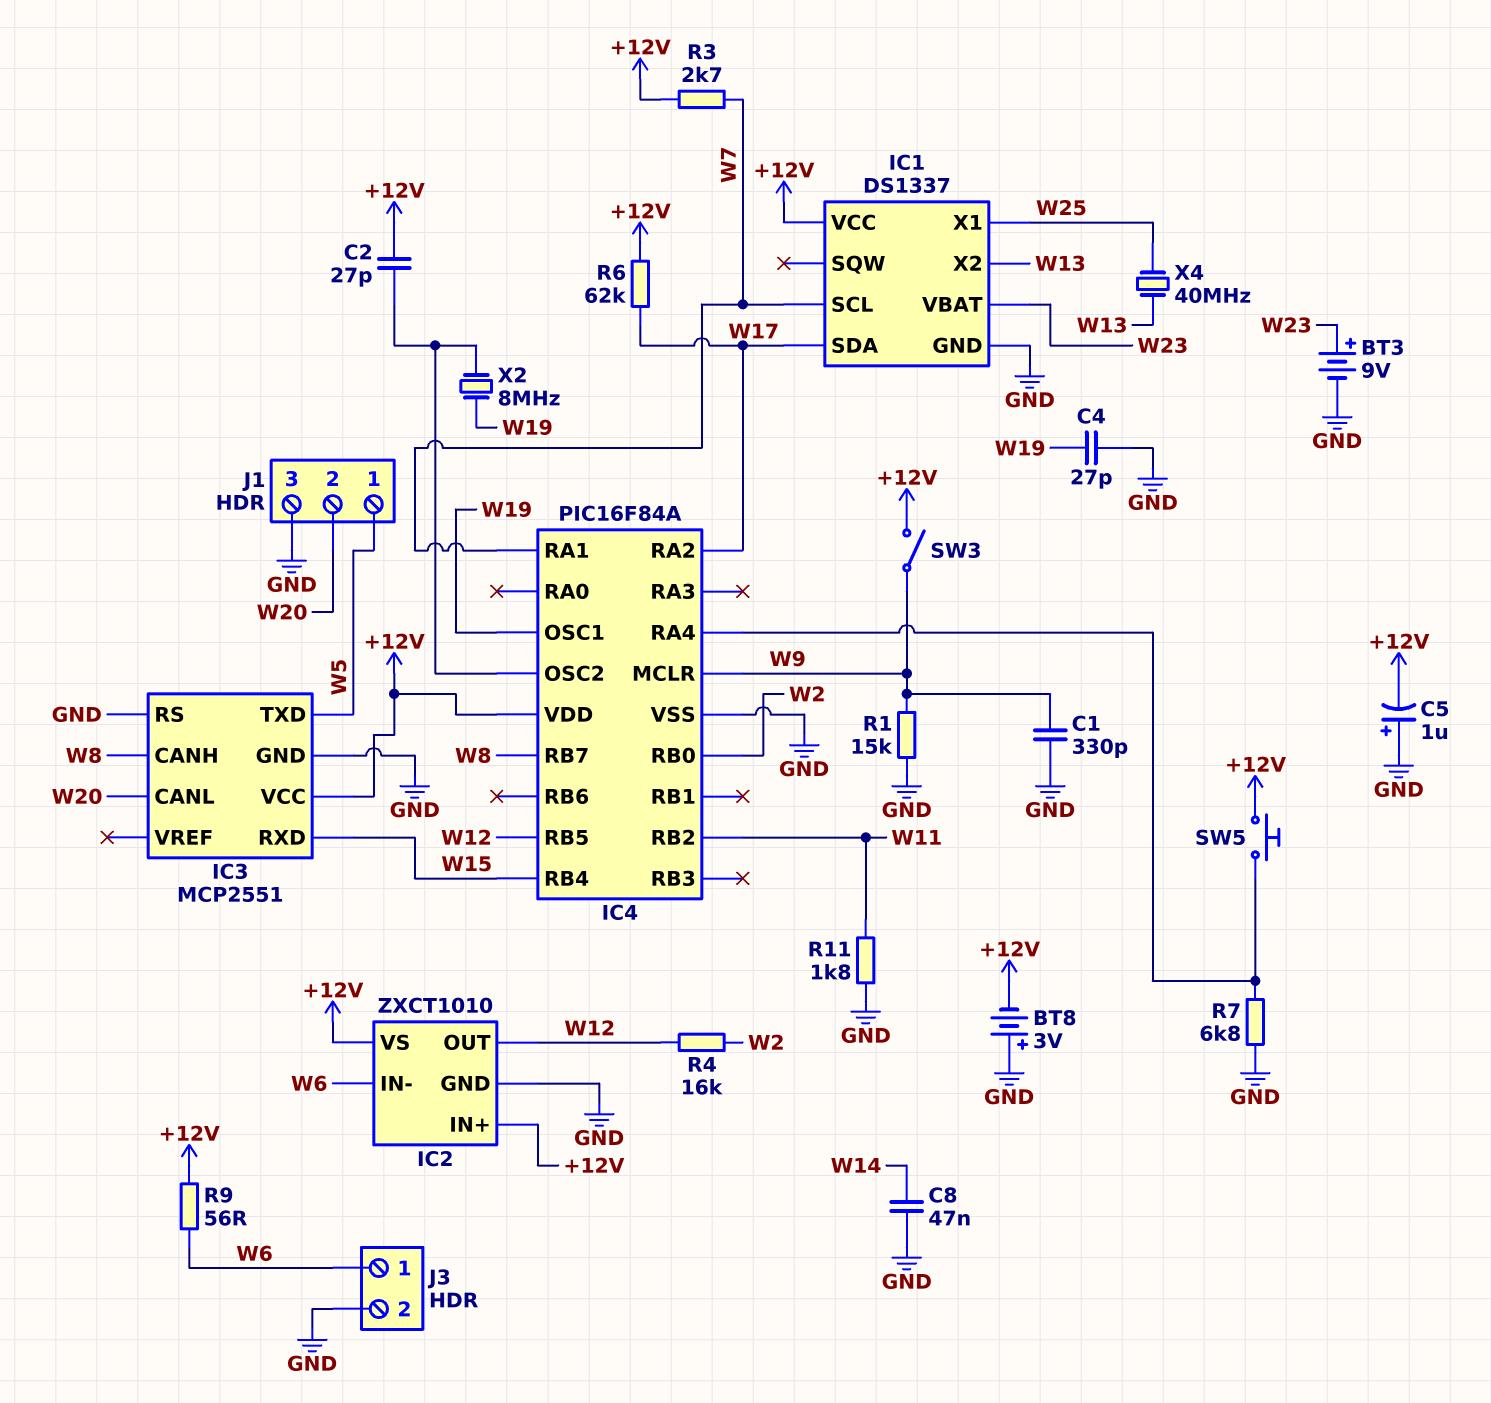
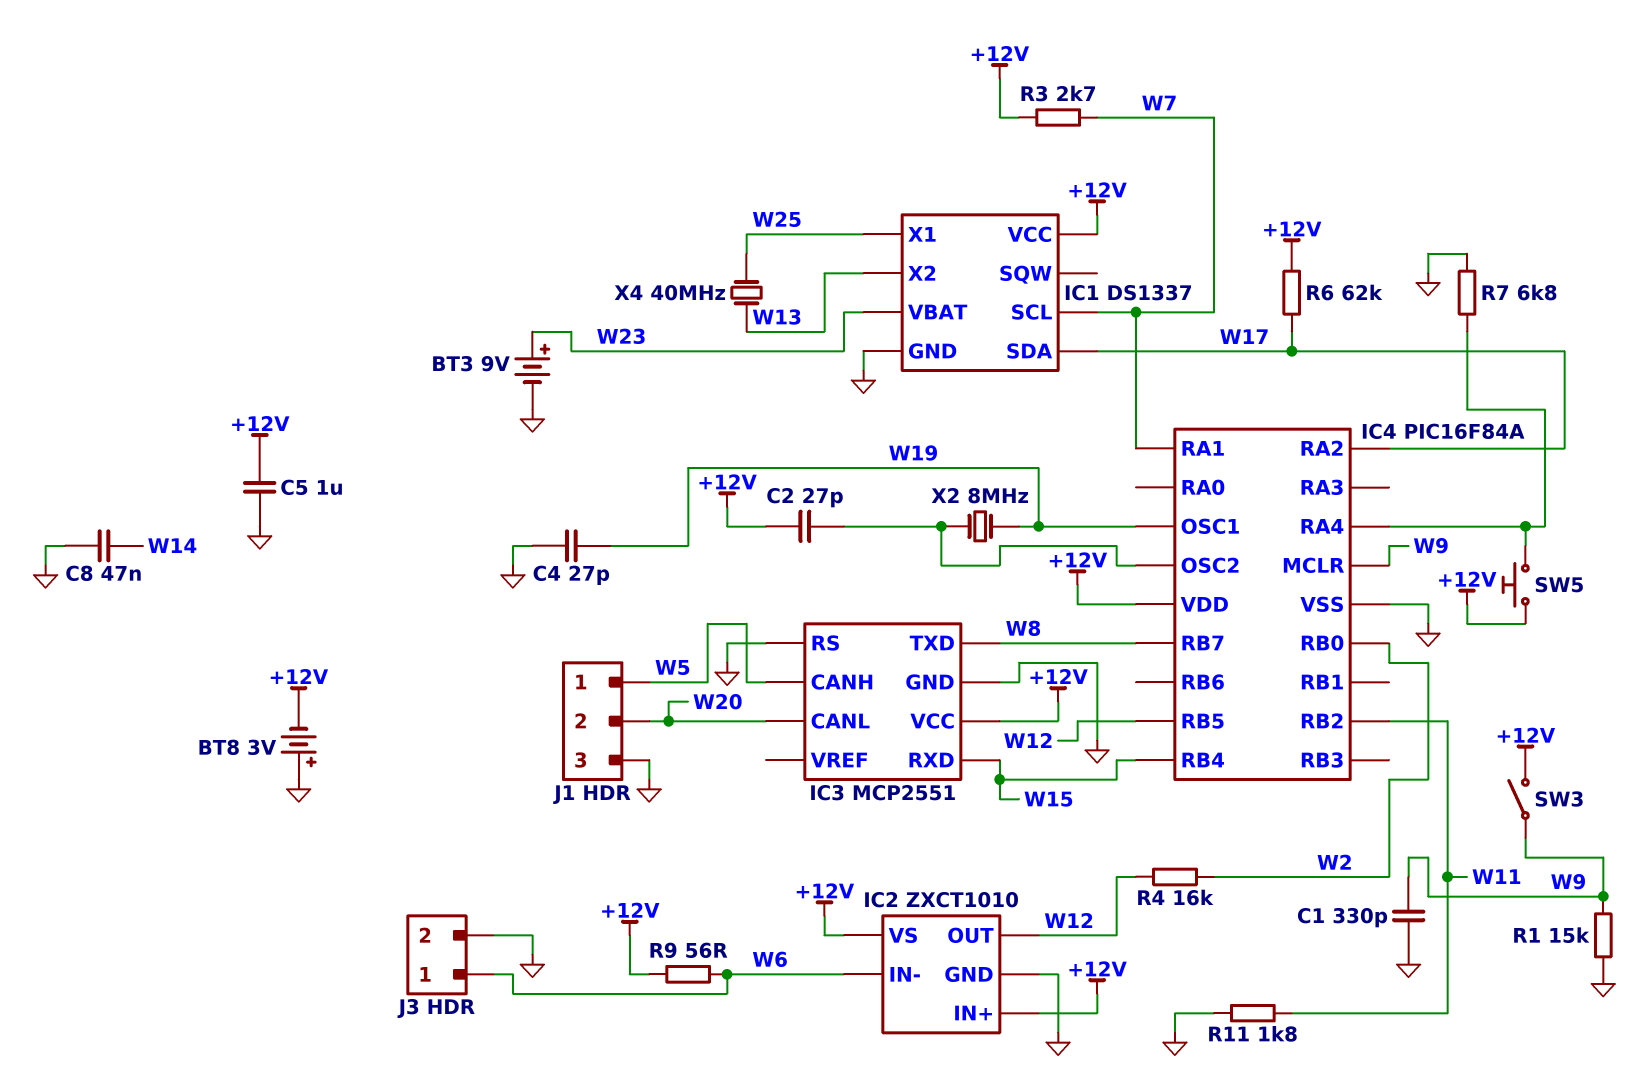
C5: 1uF (plus GND, minus +12V) -> 1uF (+12V, GND)
IC3 pin CANH: W8 -> W5
IC3 pin TXD: W5 -> W8

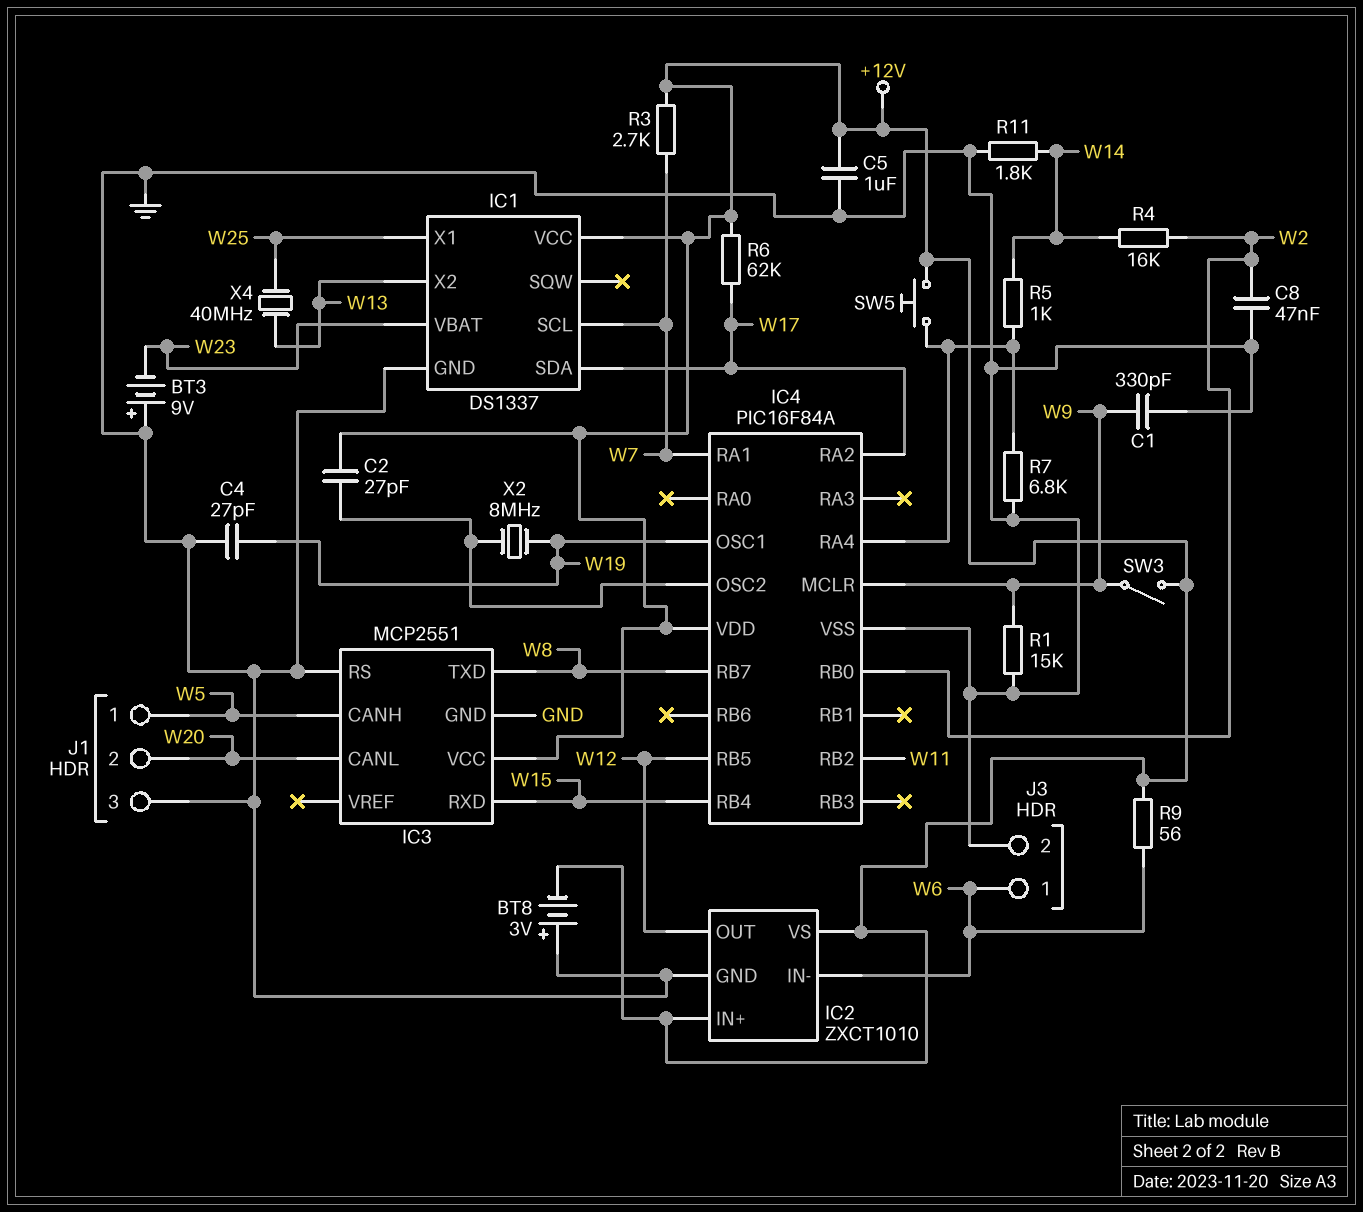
BT3: 9V (plus W23, minus GND) -> 9V (plus GND, minus W23)
C8: 47nF (GND, W14) -> 47nF (GND, W2)
R4: 16k (W2, W12) -> 16k (W2, W14)
R5: none -> 1k (IC4/RA4, W14)
R11: 1.8k (GND, W11) -> 1.8k (GND, W14)

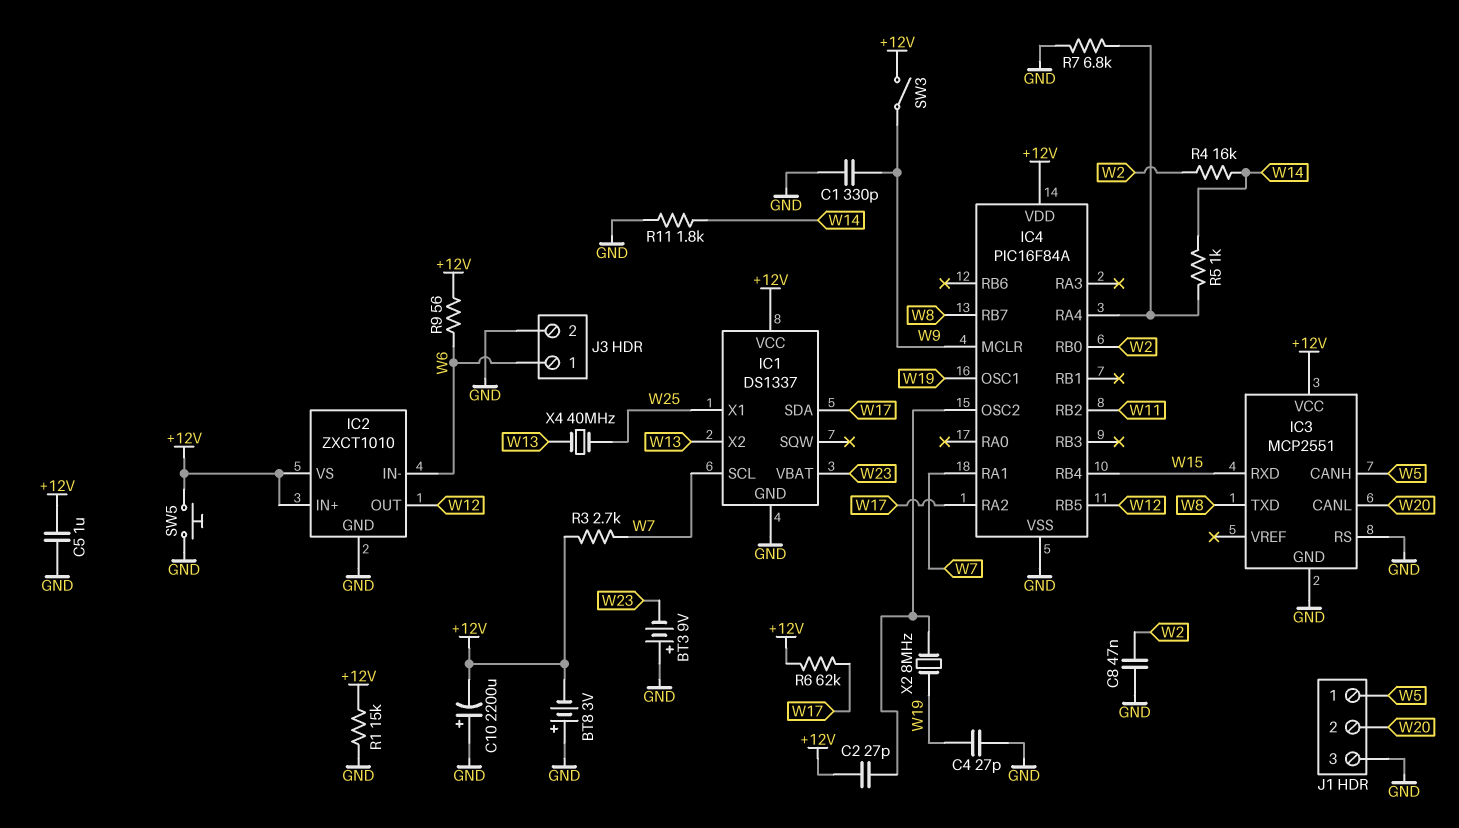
C10: none -> 2200uF (plus GND, minus +12V)
R1: 15k (GND, W9) -> 15k (+12V, GND)
SW5: button (+12V, IC4/RA4) -> button (+12V, GND)

